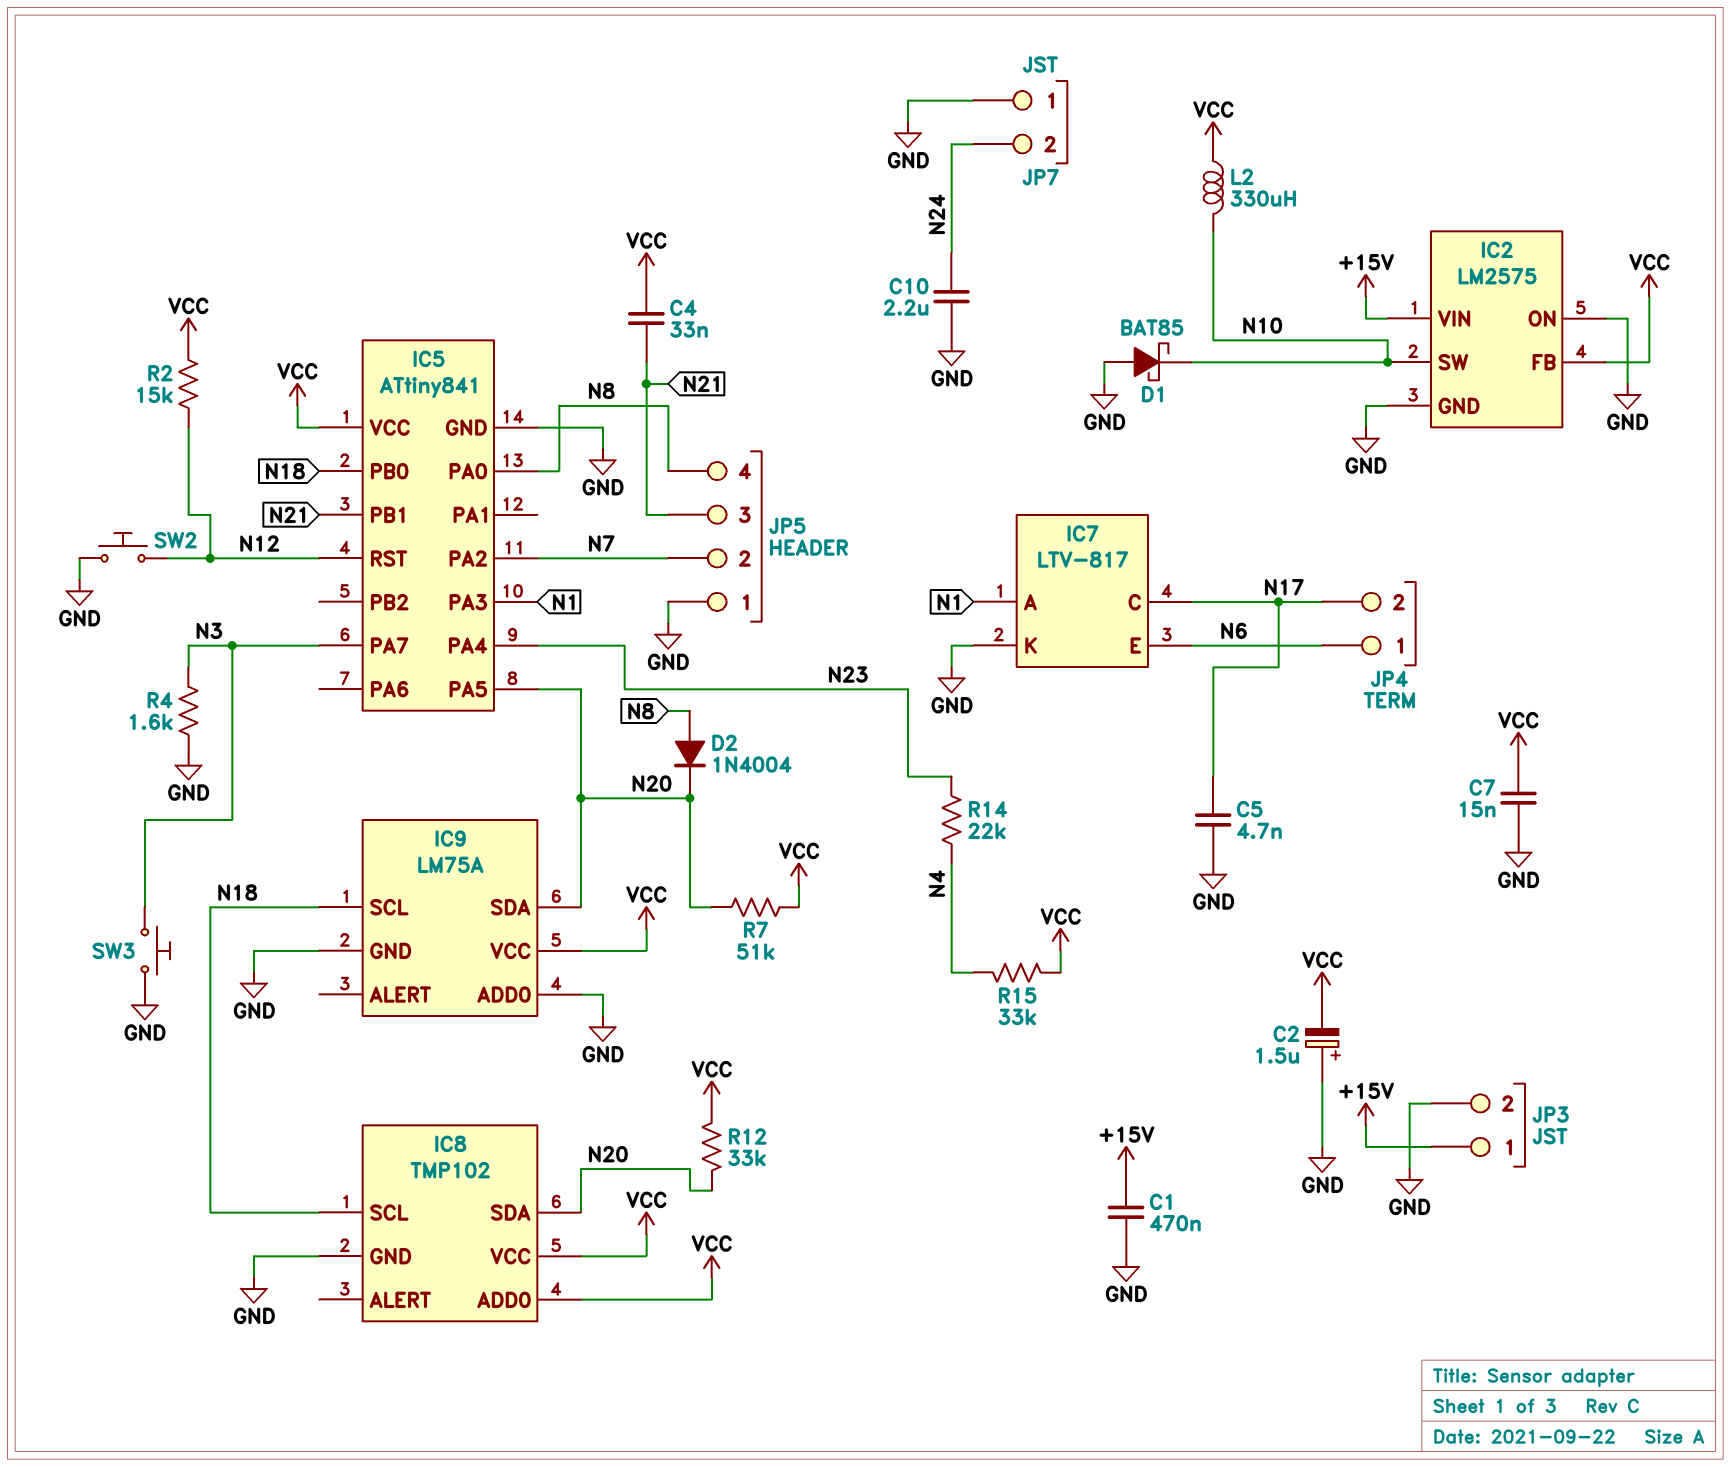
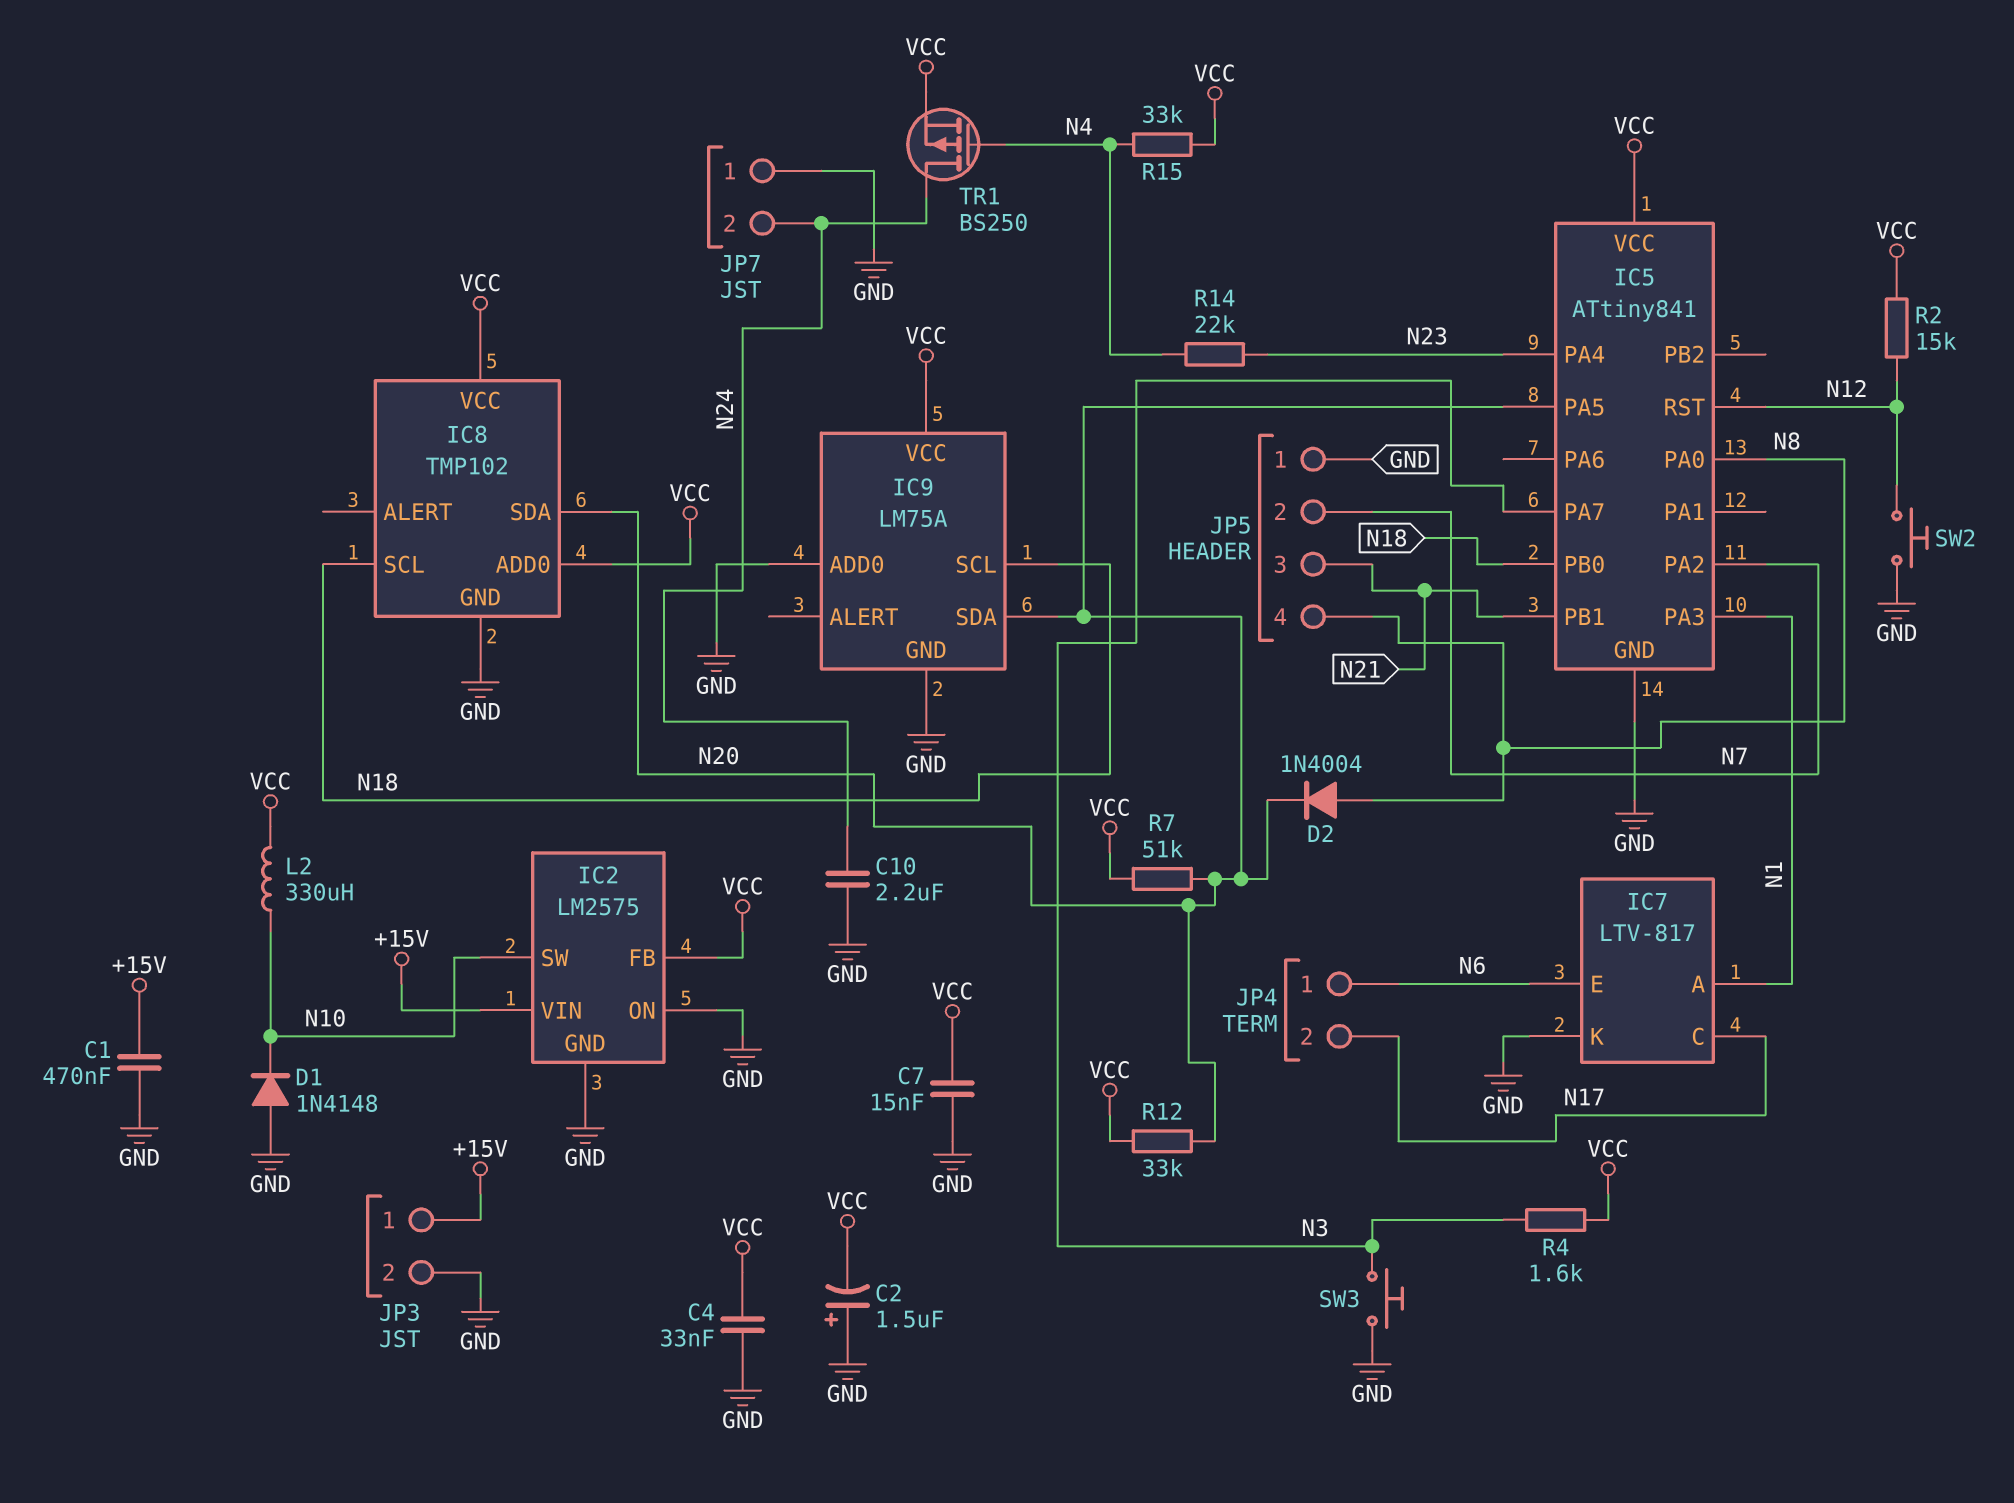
C4: 33nF (N21, VCC) -> 33nF (GND, VCC)
C5: 4.7nF (GND, N17) -> none
D1: schottky BAT85 (A GND, K N10) -> diode 1N4148 (A GND, K N10)
R4: 1.6k (GND, N3) -> 1.6k (N3, VCC)
TR1: none -> PMOS BS250 (G N4, D N24, S VCC)

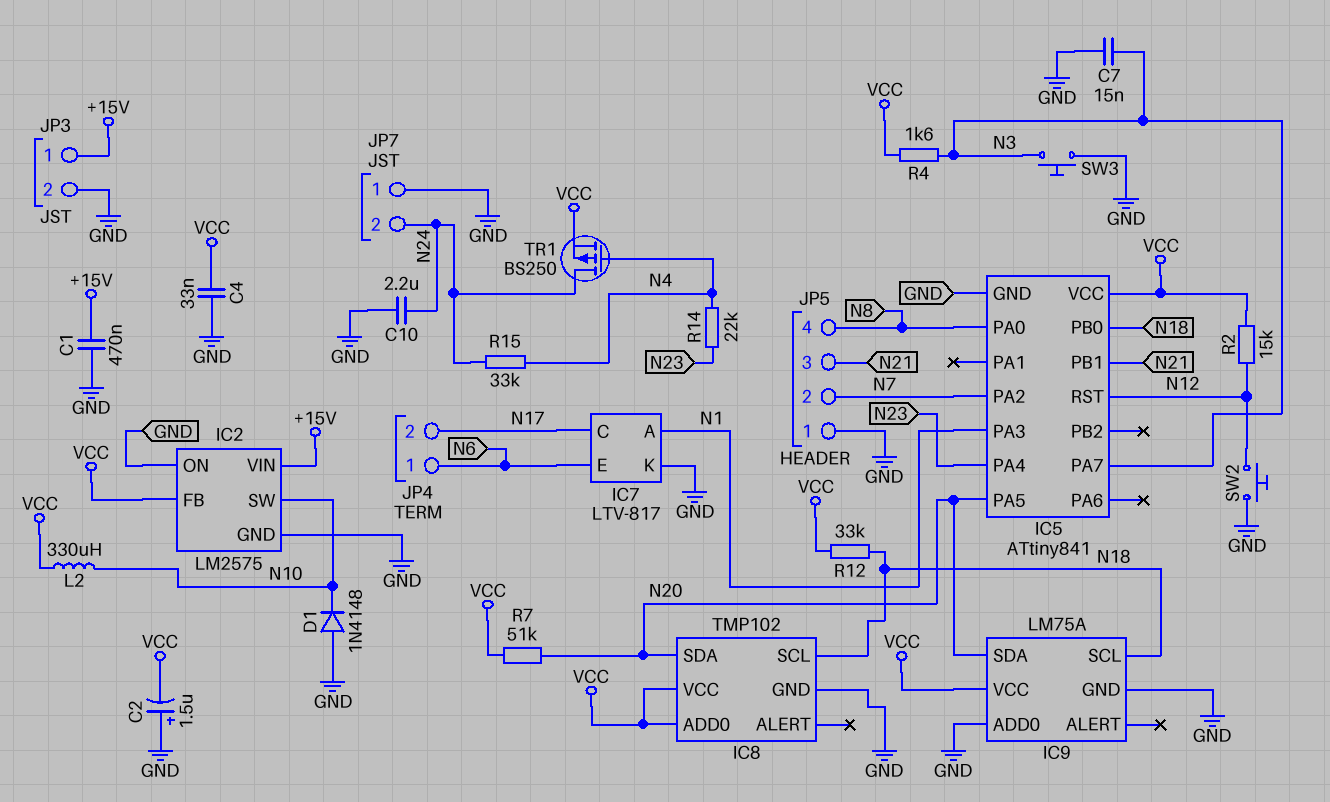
C7: 15nF (GND, VCC) -> 15nF (GND, N3)
D2: diode 1N4004 (A N8, K N20) -> none
R12: 33k (N20, VCC) -> 33k (N18, VCC)
R15: 33k (N4, VCC) -> 33k (N4, N24)

